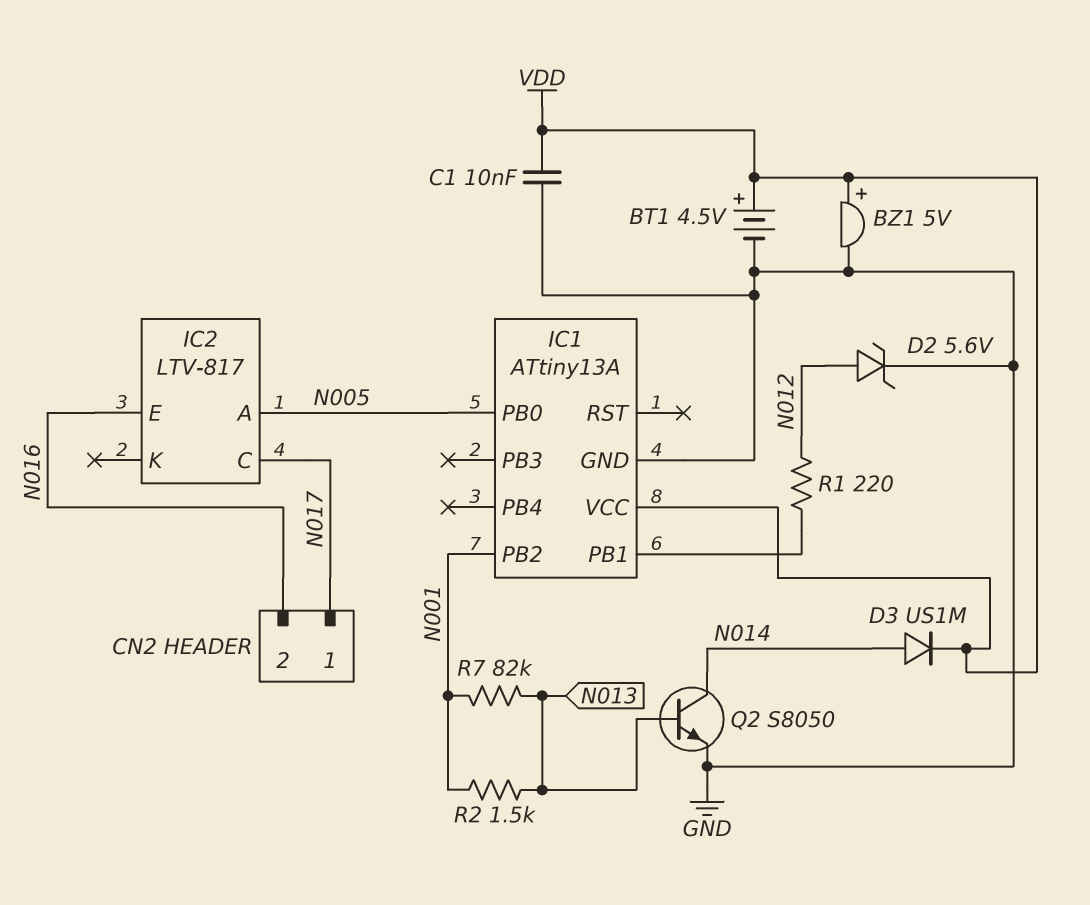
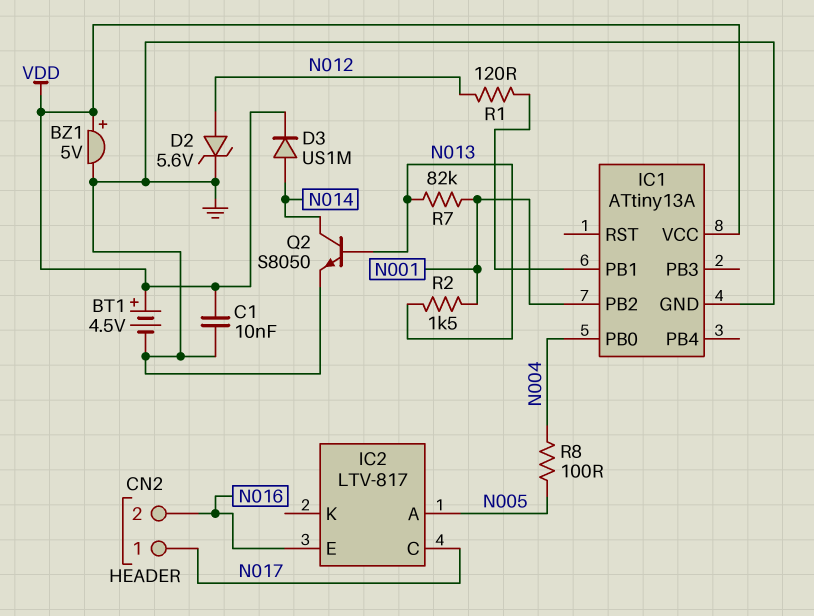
IC1 pin PB0: N005 -> N004
R1: 220 (IC1/PB1, N012) -> 120 (IC1/PB1, N012)
R8: none -> 100 (N004, N005)

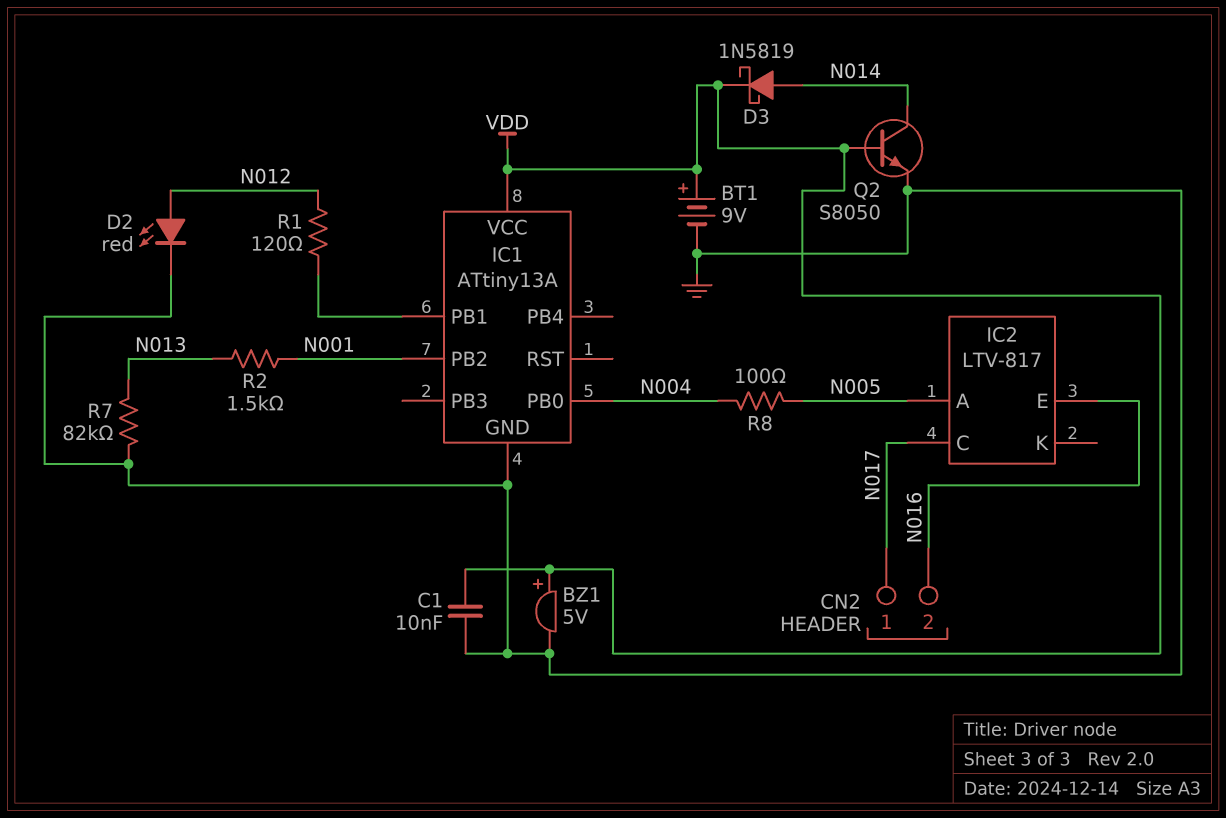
BT1: 4.5V (plus VDD, minus GND) -> 9V (plus VDD, minus GND)
D2: zener 5.6V (A N012, K GND) -> LED red (A N012, K GND)
D3: diode US1M (A N014, K VDD) -> schottky 1N5819 (A N014, K VDD)
Q2: NPN S8050 (B N013, C N014, E GND) -> NPN S8050 (B VDD, C N014, E GND)
R7: 82k (N001, N013) -> 82k (GND, N013)

